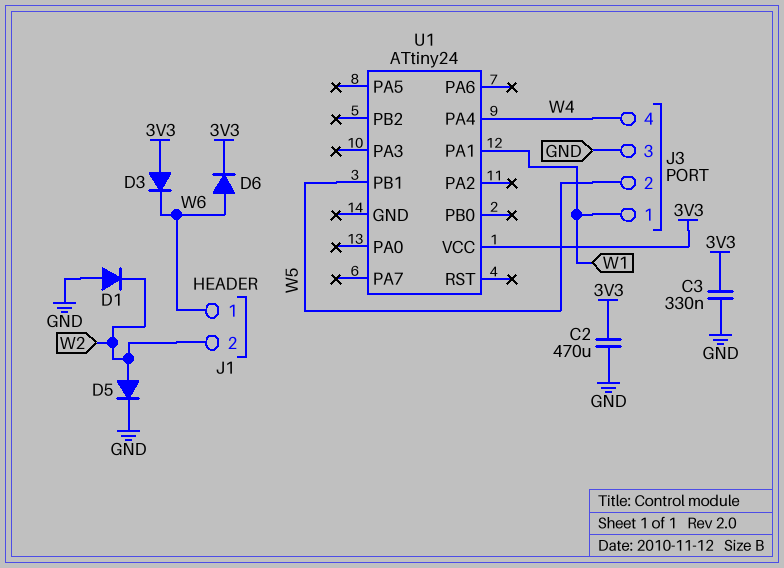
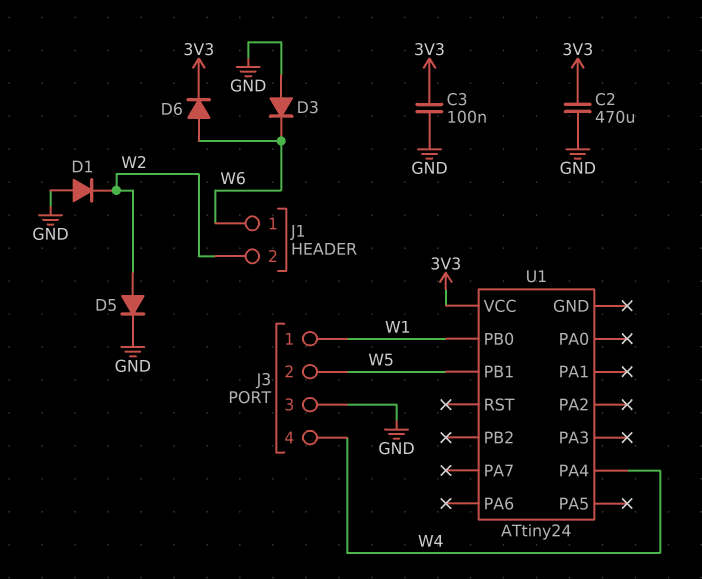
C3: 330nF (3V3, GND) -> 100nF (3V3, GND)
D3: diode (A 3V3, K W6) -> diode (A GND, K W6)
U1 pin PA1: W1 -> none
U1 pin PB0: none -> W1

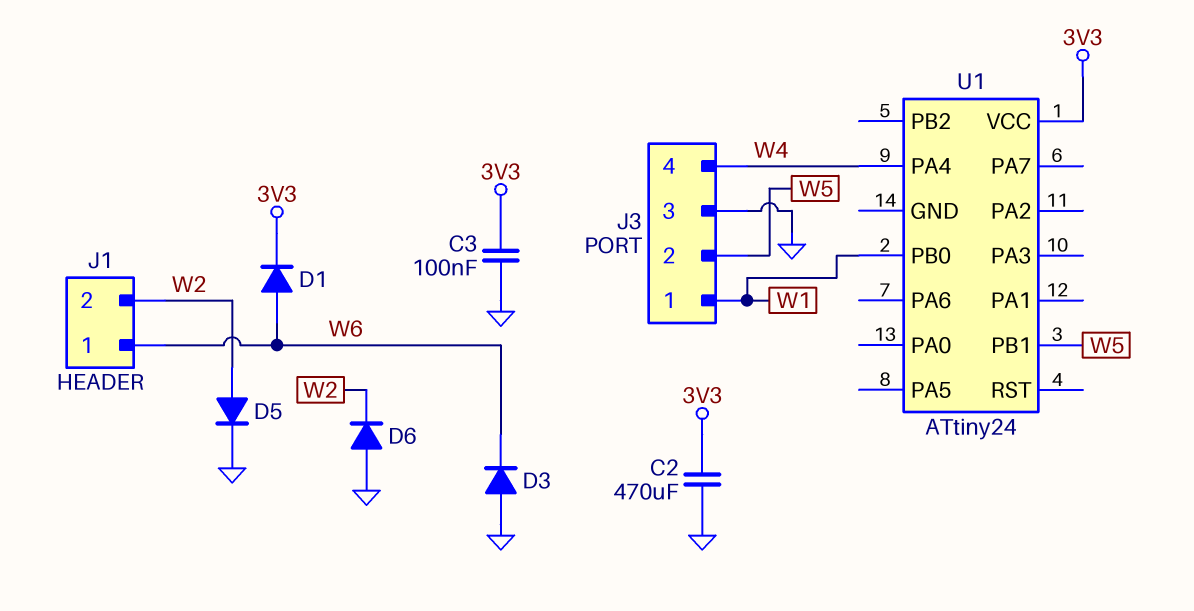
D1: diode (A GND, K W2) -> diode (A W6, K 3V3)
D6: diode (A W6, K 3V3) -> diode (A GND, K W2)

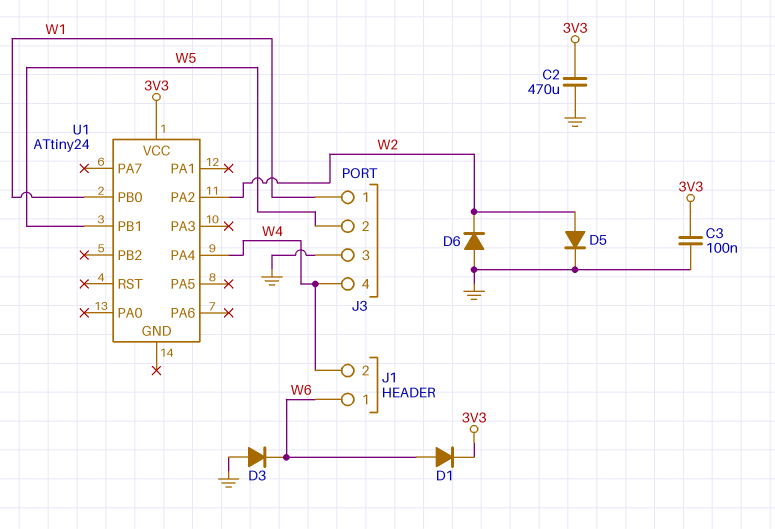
J1 pin 2: W2 -> W4
U1 pin PA2: none -> W2

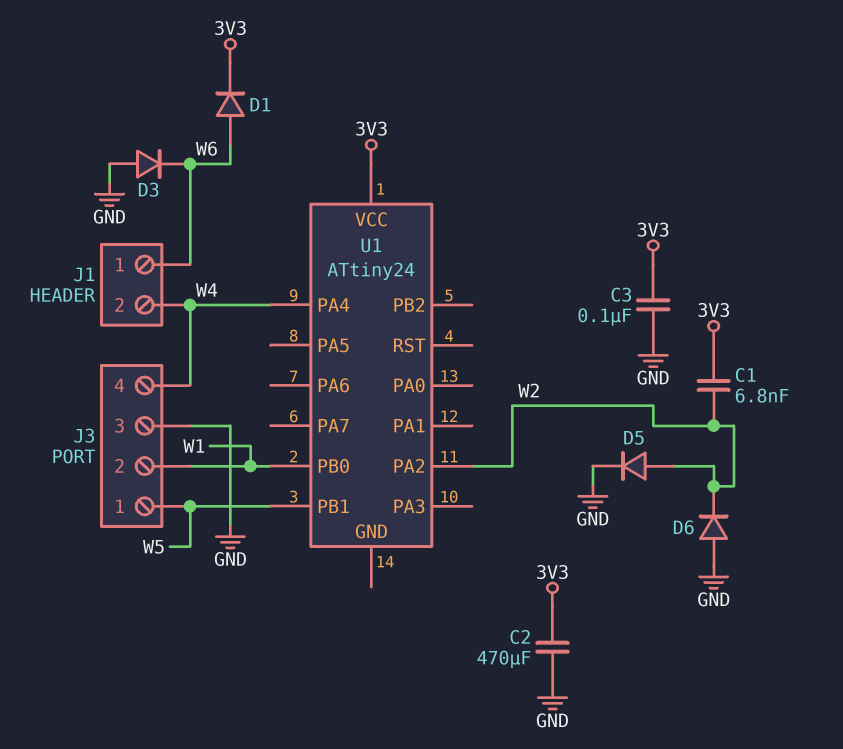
C1: none -> 6.8nF (3V3, W2)
J3 pin 1: W1 -> W5
J3 pin 2: W5 -> W1

